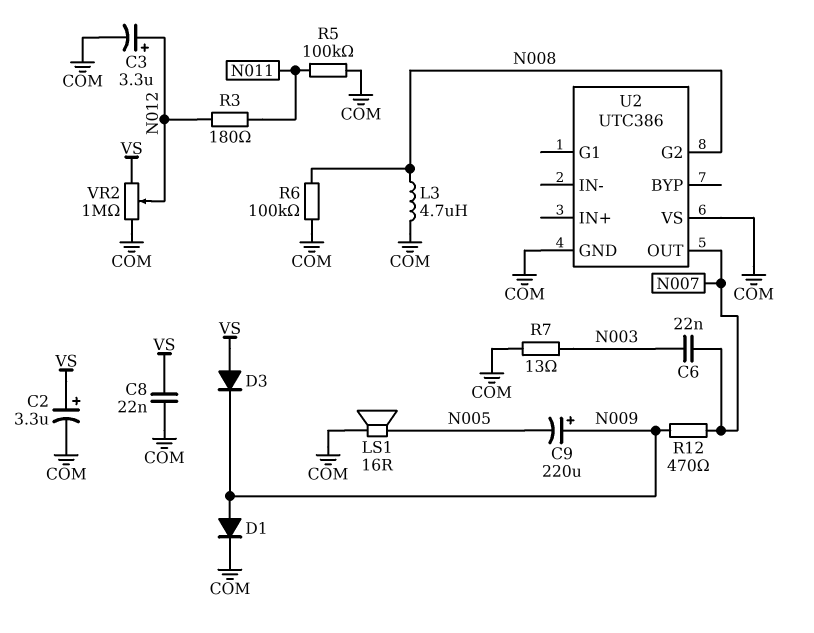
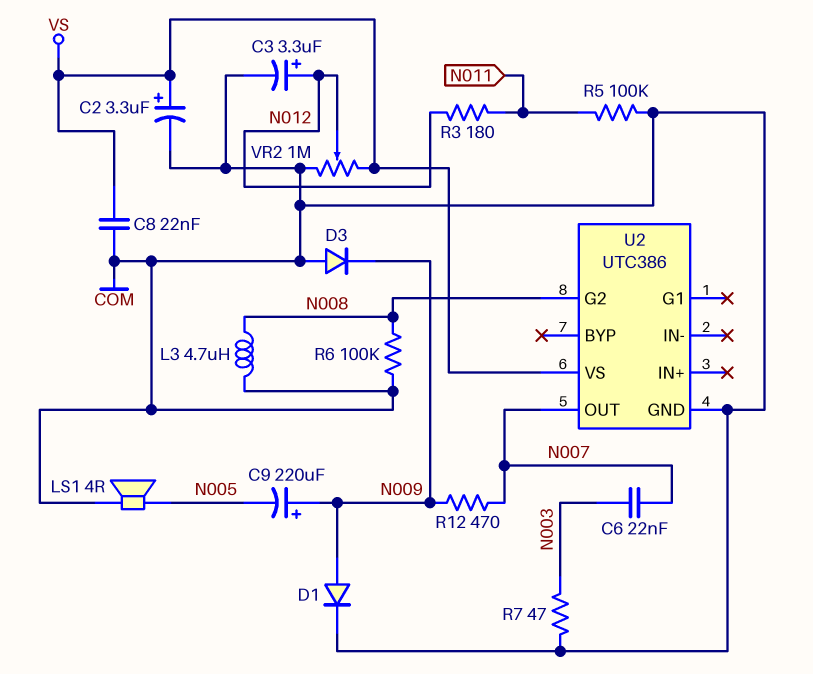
D3: diode (A VS, K N009) -> diode (A COM, K N009)
LS1: speaker 16R (COM, N005) -> speaker 4R (COM, N005)
R7: 13 (COM, N003) -> 47 (COM, N003)
U2 pin VS: COM -> VS

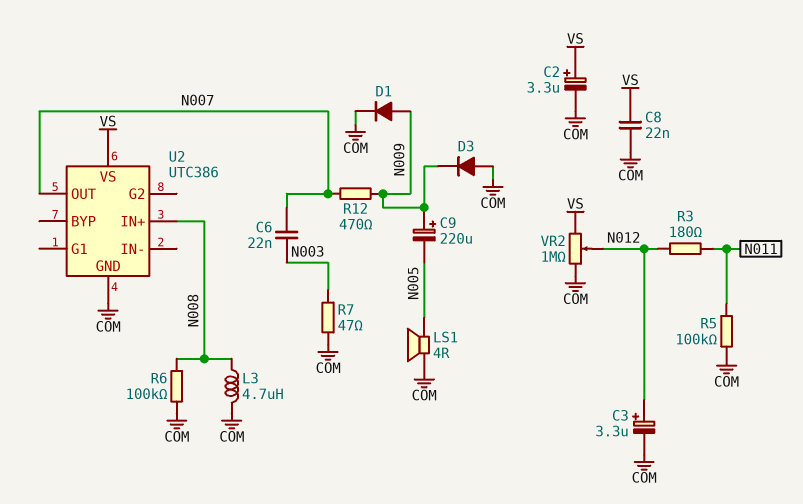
U2 pin G2: N008 -> none
U2 pin IN+: none -> N008

